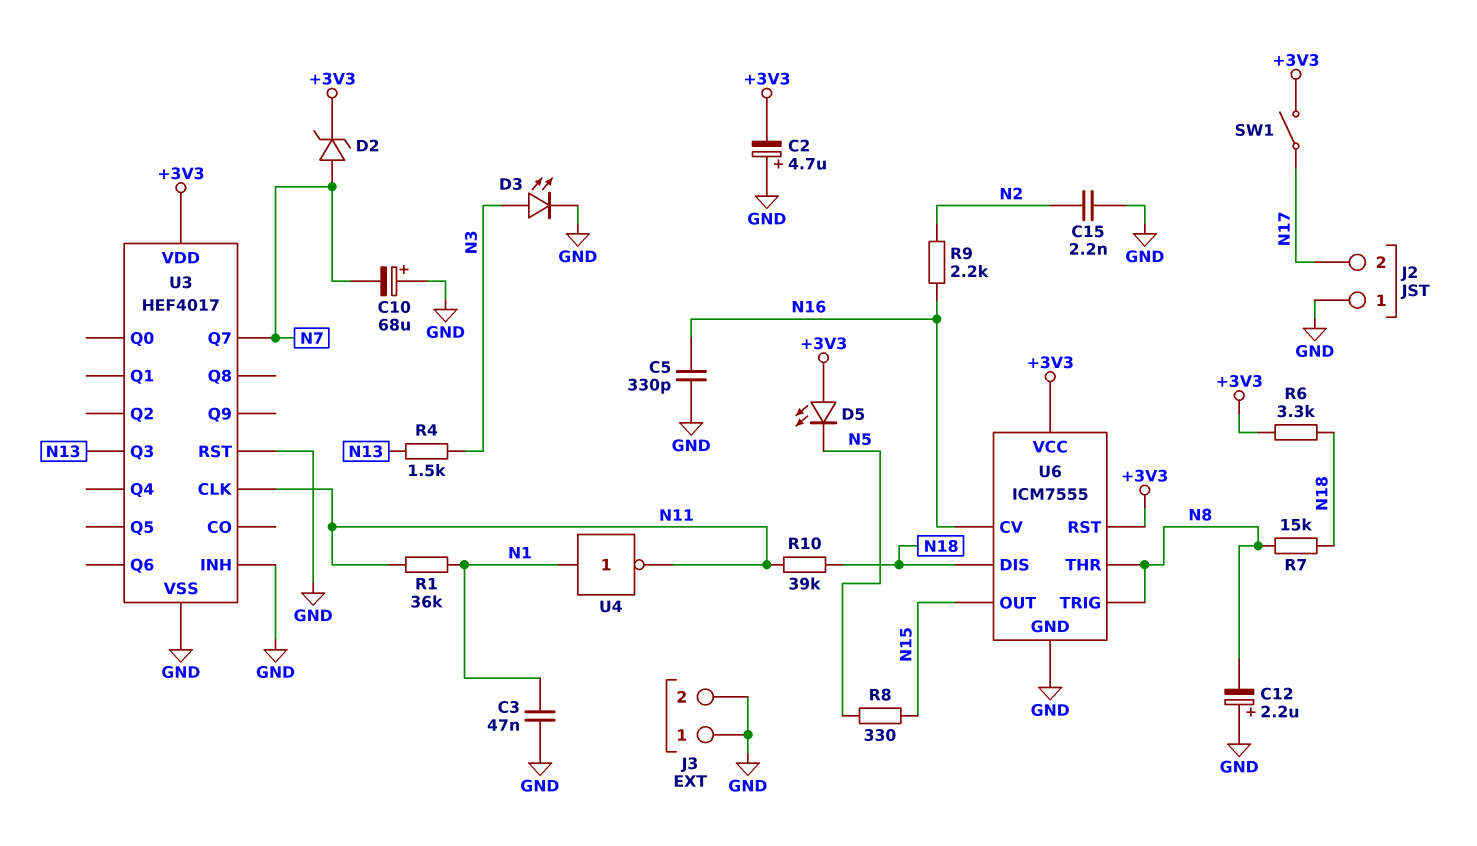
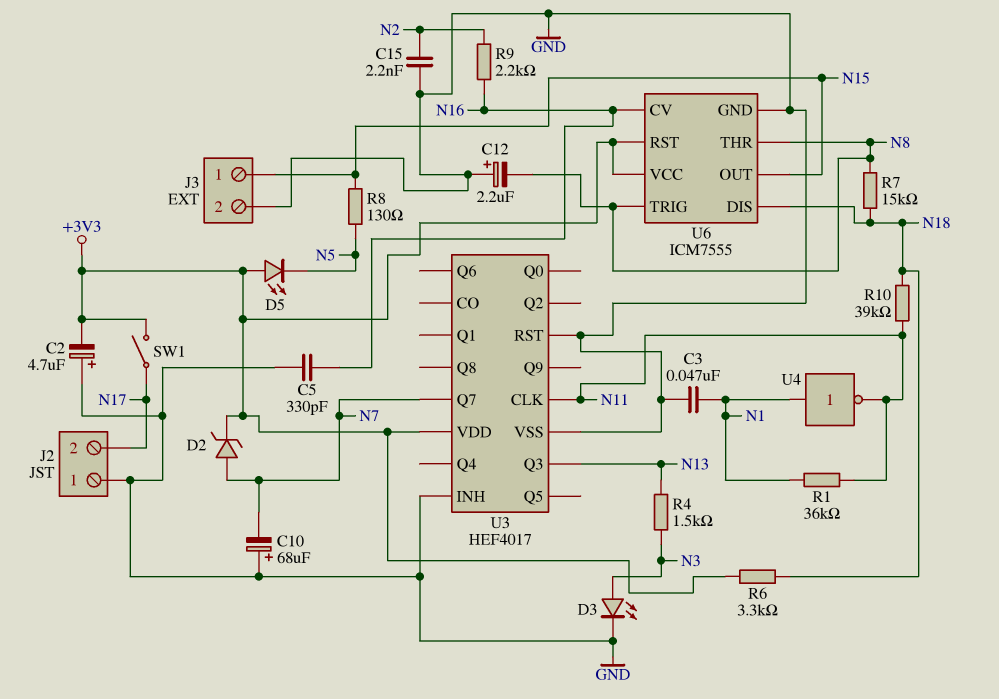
J3 pin 1: GND -> N15
R8: 330 (N5, N15) -> 130 (N5, N15)

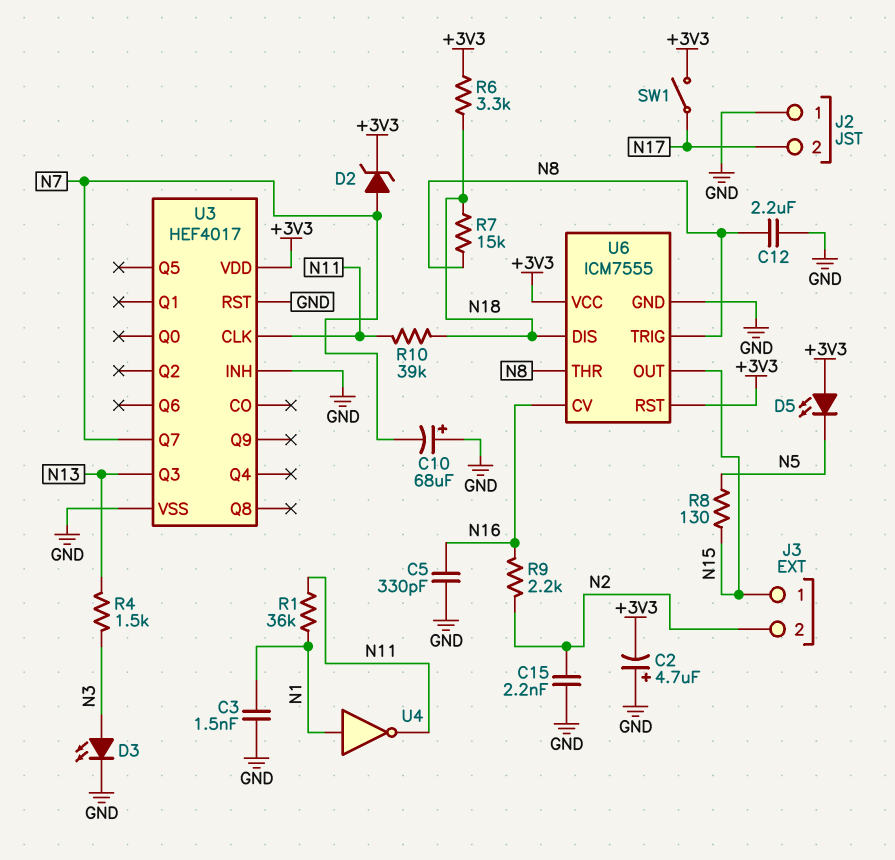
C3: 47nF (GND, N1) -> 1.5nF (GND, N1)
C12: 2.2uF (plus GND, minus N8) -> 2.2uF (GND, N8)
J3 pin 2: GND -> N2

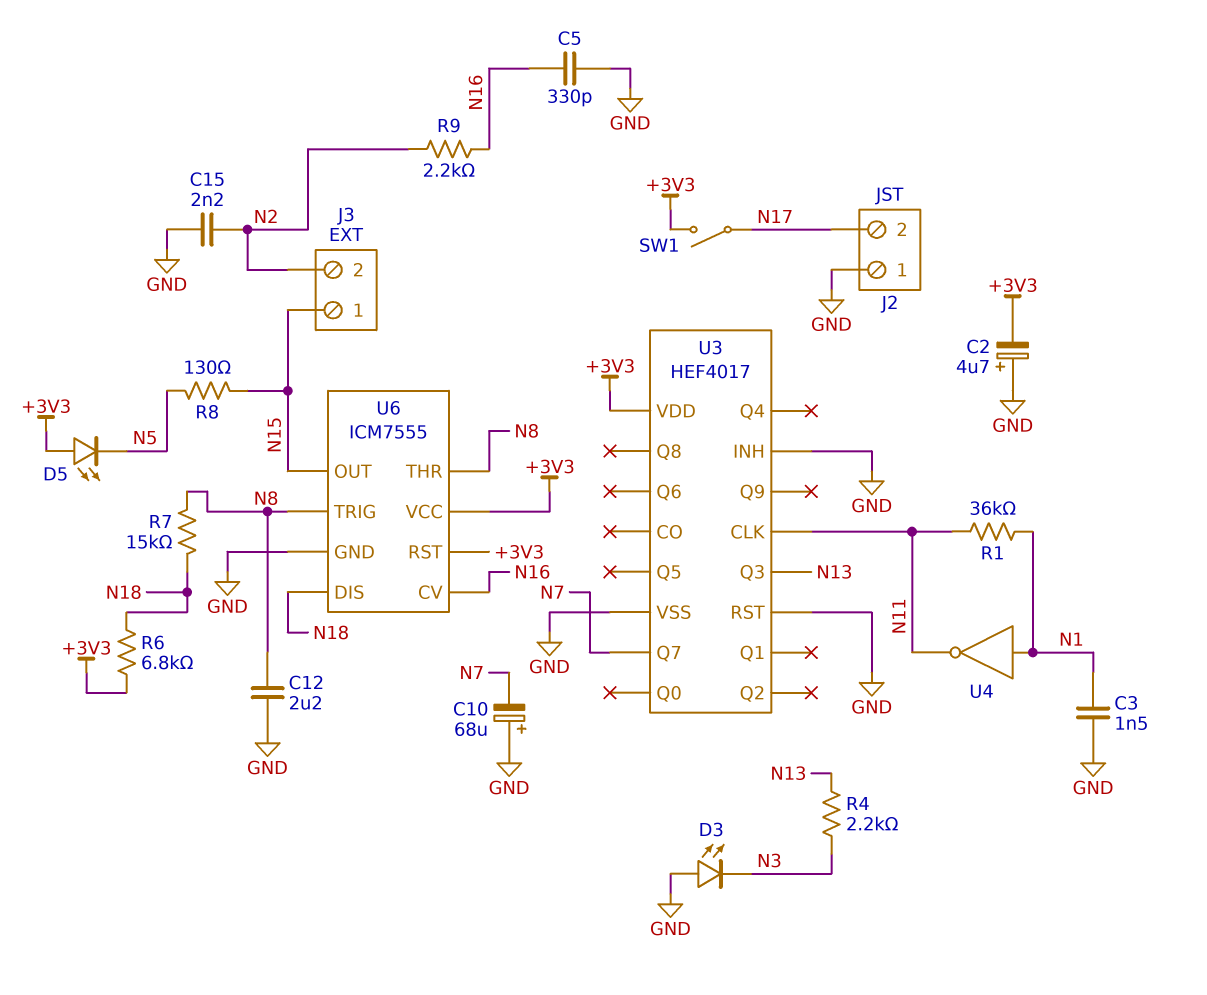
D2: zener (A N7, K +3V3) -> none
D3: LED (A N3, K GND) -> LED (A GND, K N3)
R4: 1.5k (N3, N13) -> 2.2k (N3, N13)
R6: 3.3k (+3V3, N18) -> 6.8k (+3V3, N18)
R10: 39k (N11, N18) -> none

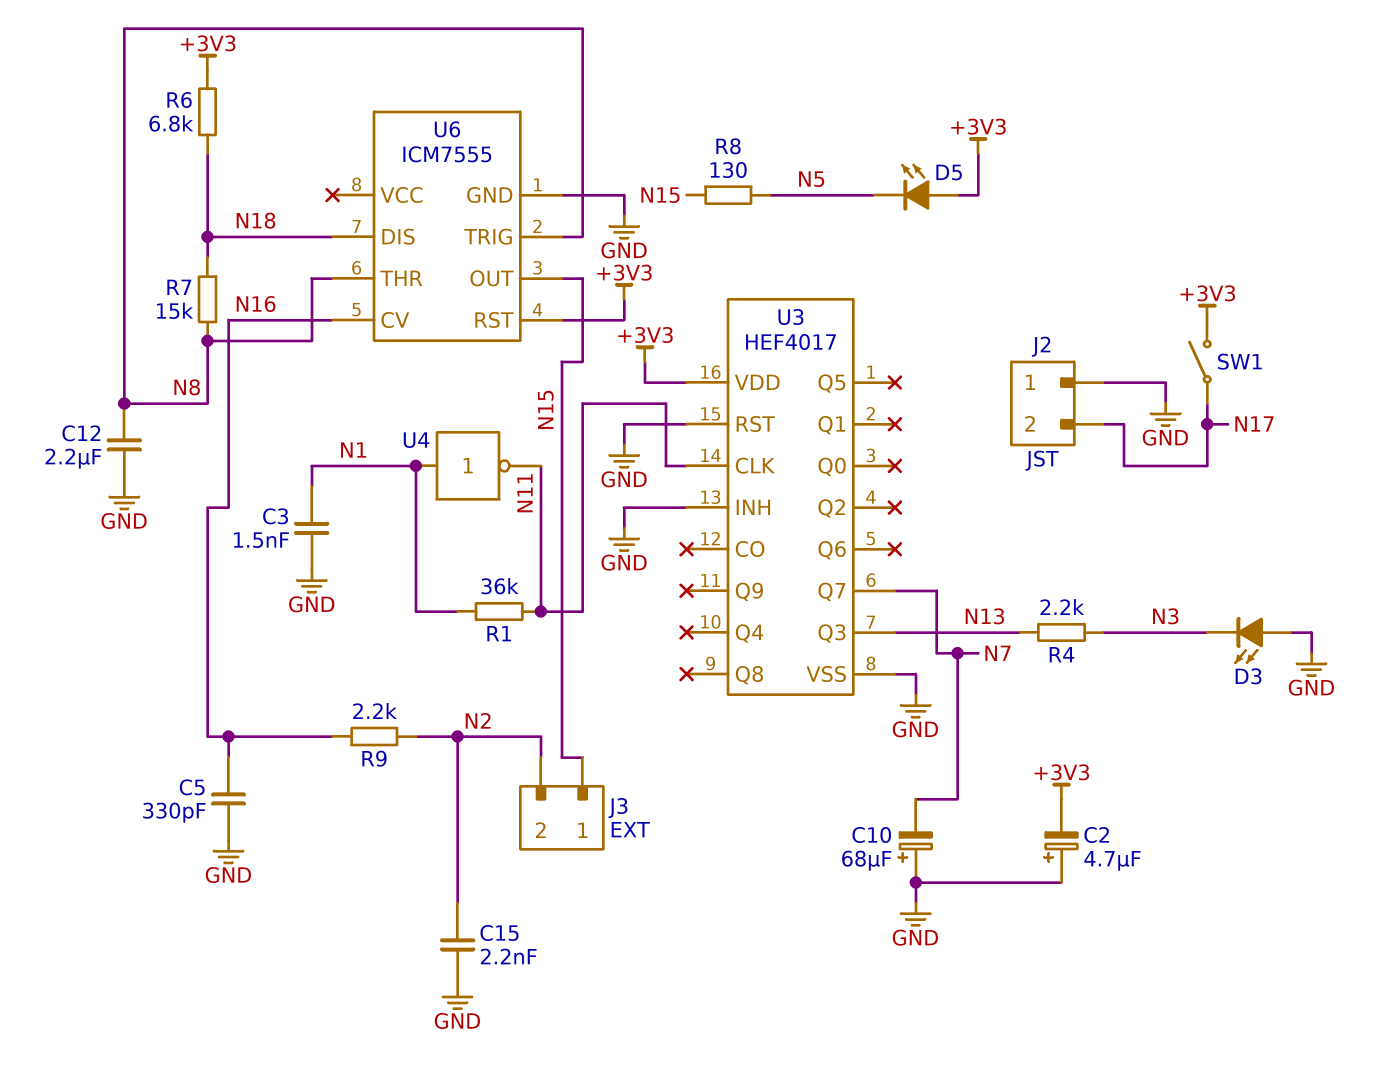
U6 pin VCC: +3V3 -> none

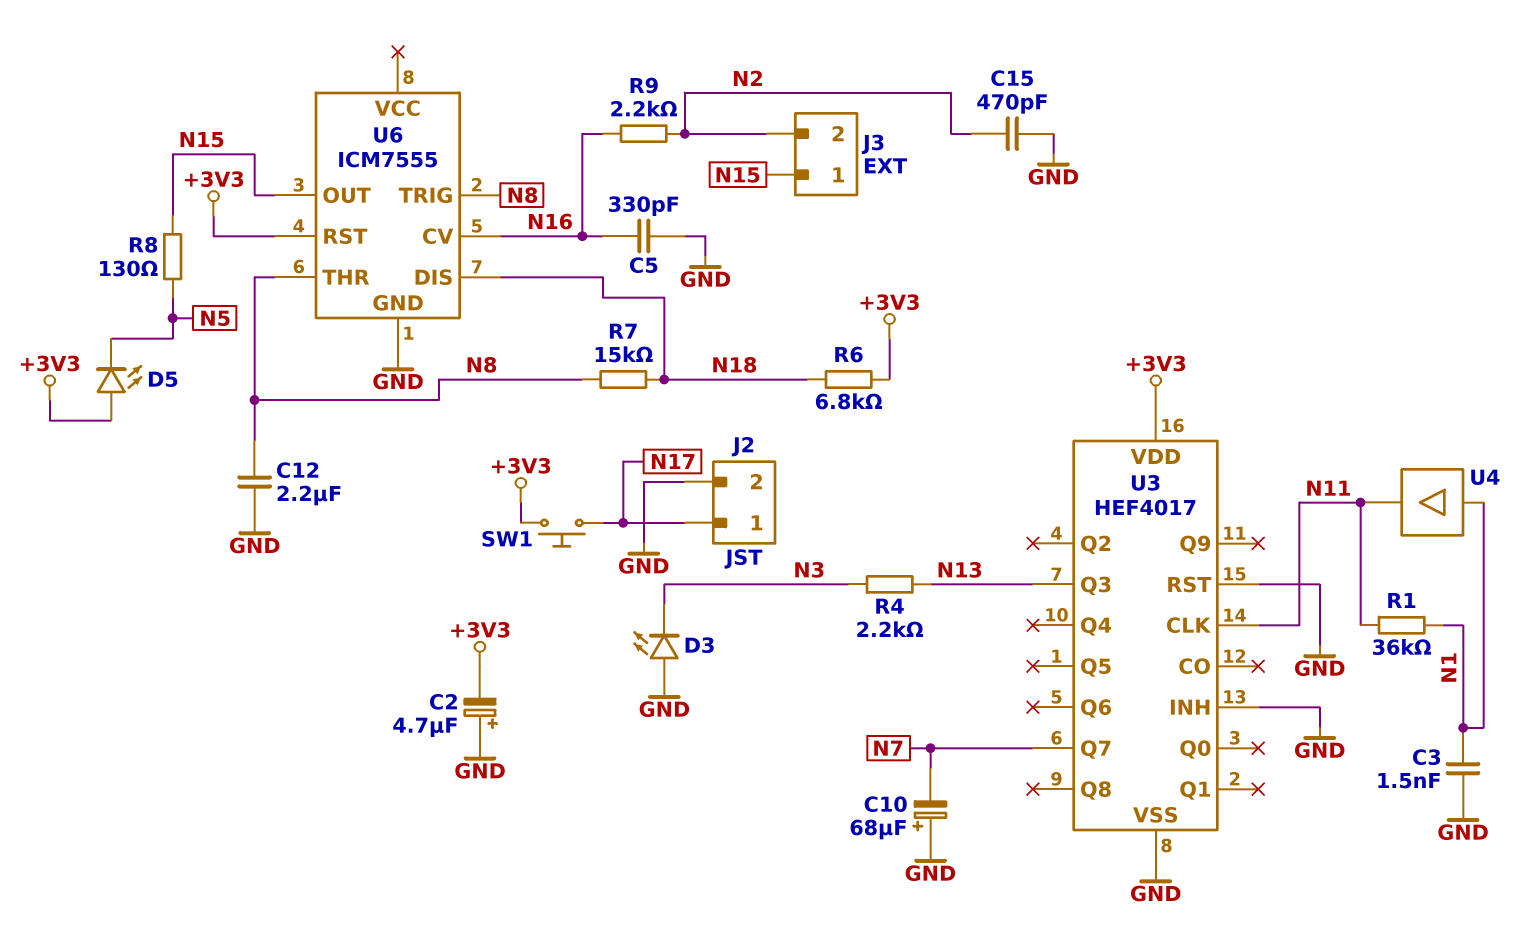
C15: 2.2nF (GND, N2) -> 470pF (GND, N2)
J2 pin 1: GND -> N17
J2 pin 2: N17 -> GND
SW1: switch (+3V3, N17) -> button (+3V3, N17)
U4: NOT (in N1, out N11) -> buffer (in N1, out N11)

